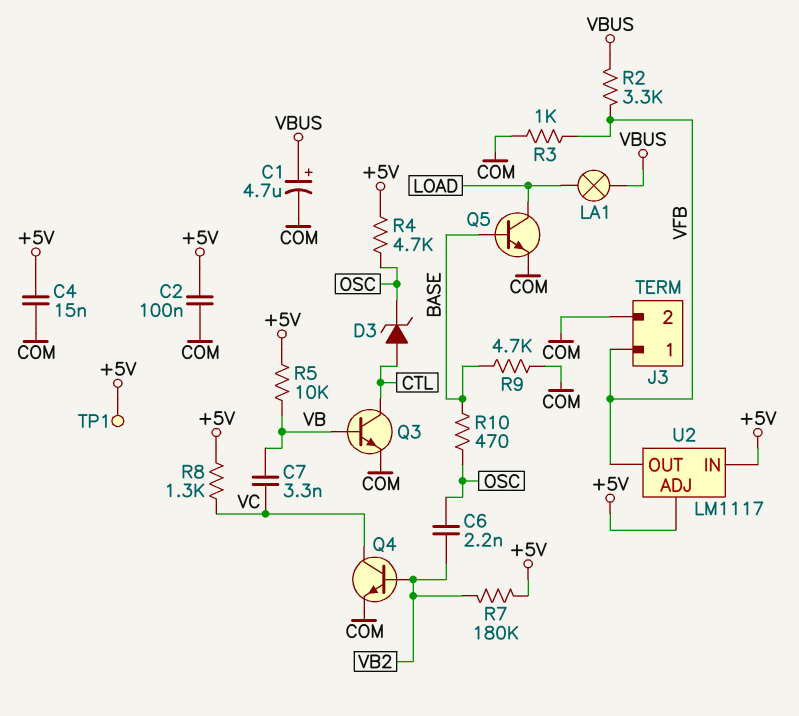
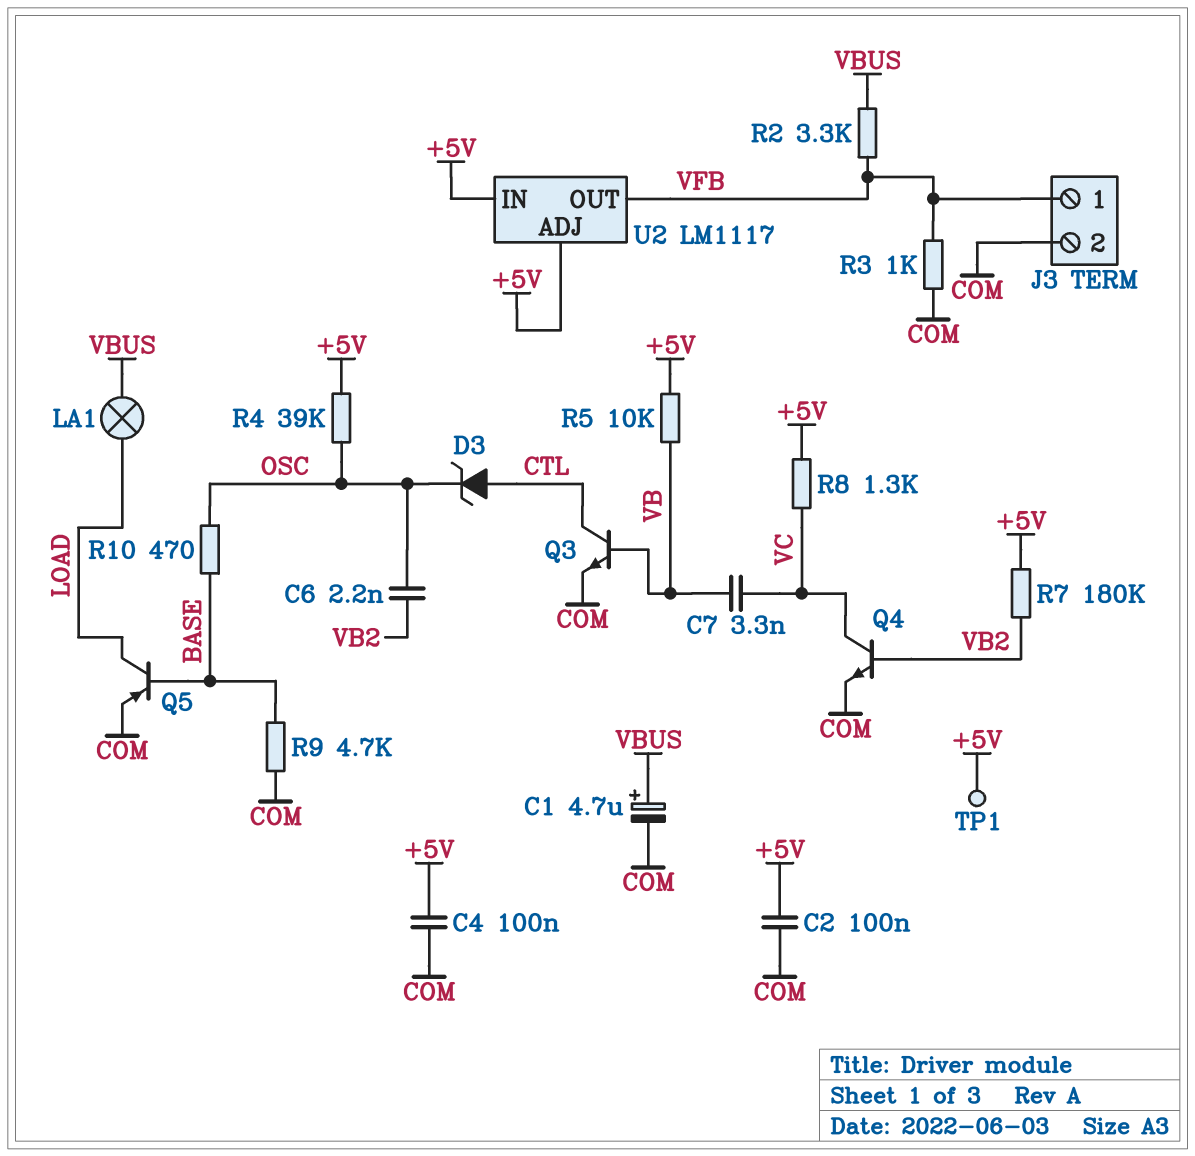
C4: 15nF (+5V, COM) -> 100nF (+5V, COM)
Q5: NPN (B BASE, C LOAD, E COM) -> PNP (B BASE, C LOAD, E COM)
R4: 4.7k (+5V, OSC) -> 39k (+5V, OSC)

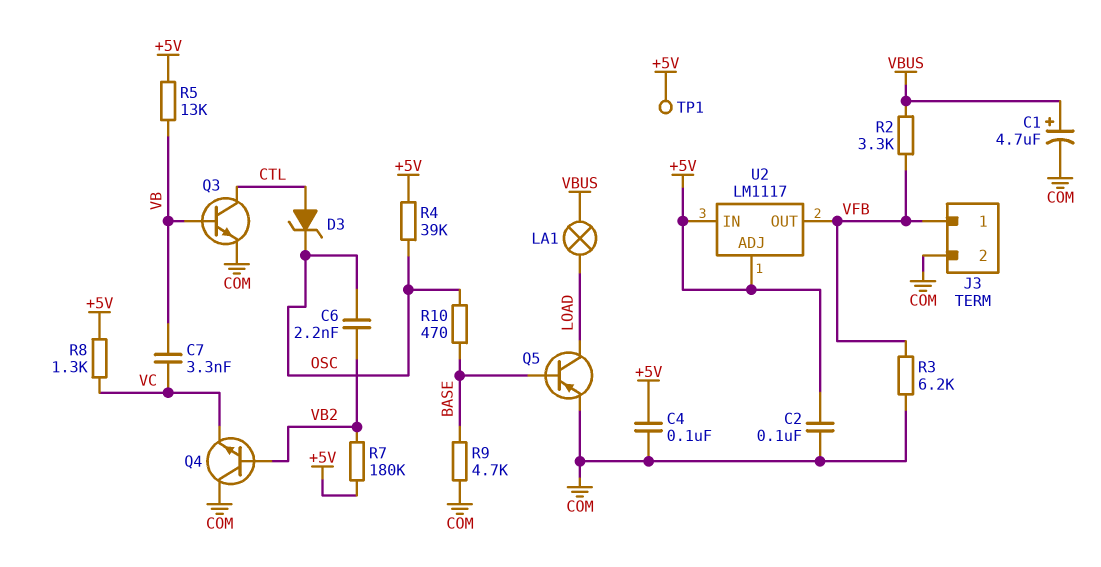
Q4: NPN (B VB2, C VC, E COM) -> NPN (B VB2, C COM, E VC)
R3: 1k (COM, VFB) -> 6.2k (COM, VFB)
R5: 10k (+5V, VB) -> 13k (+5V, VB)

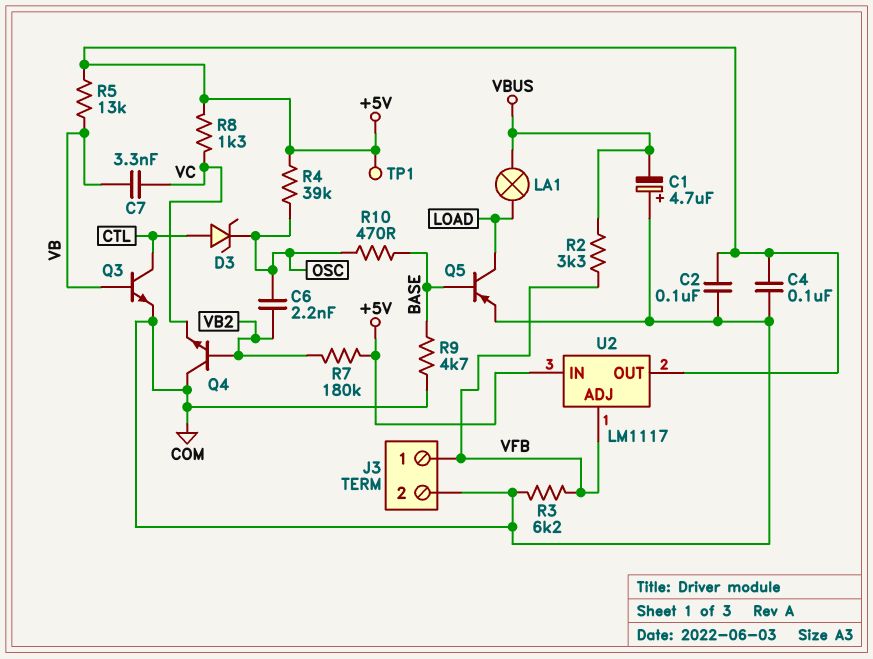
C1: 4.7uF (plus VBUS, minus COM) -> 4.7uF (plus COM, minus VBUS)
U2 pin ADJ: +5V -> VFB
U2 pin OUT: VFB -> +5V

